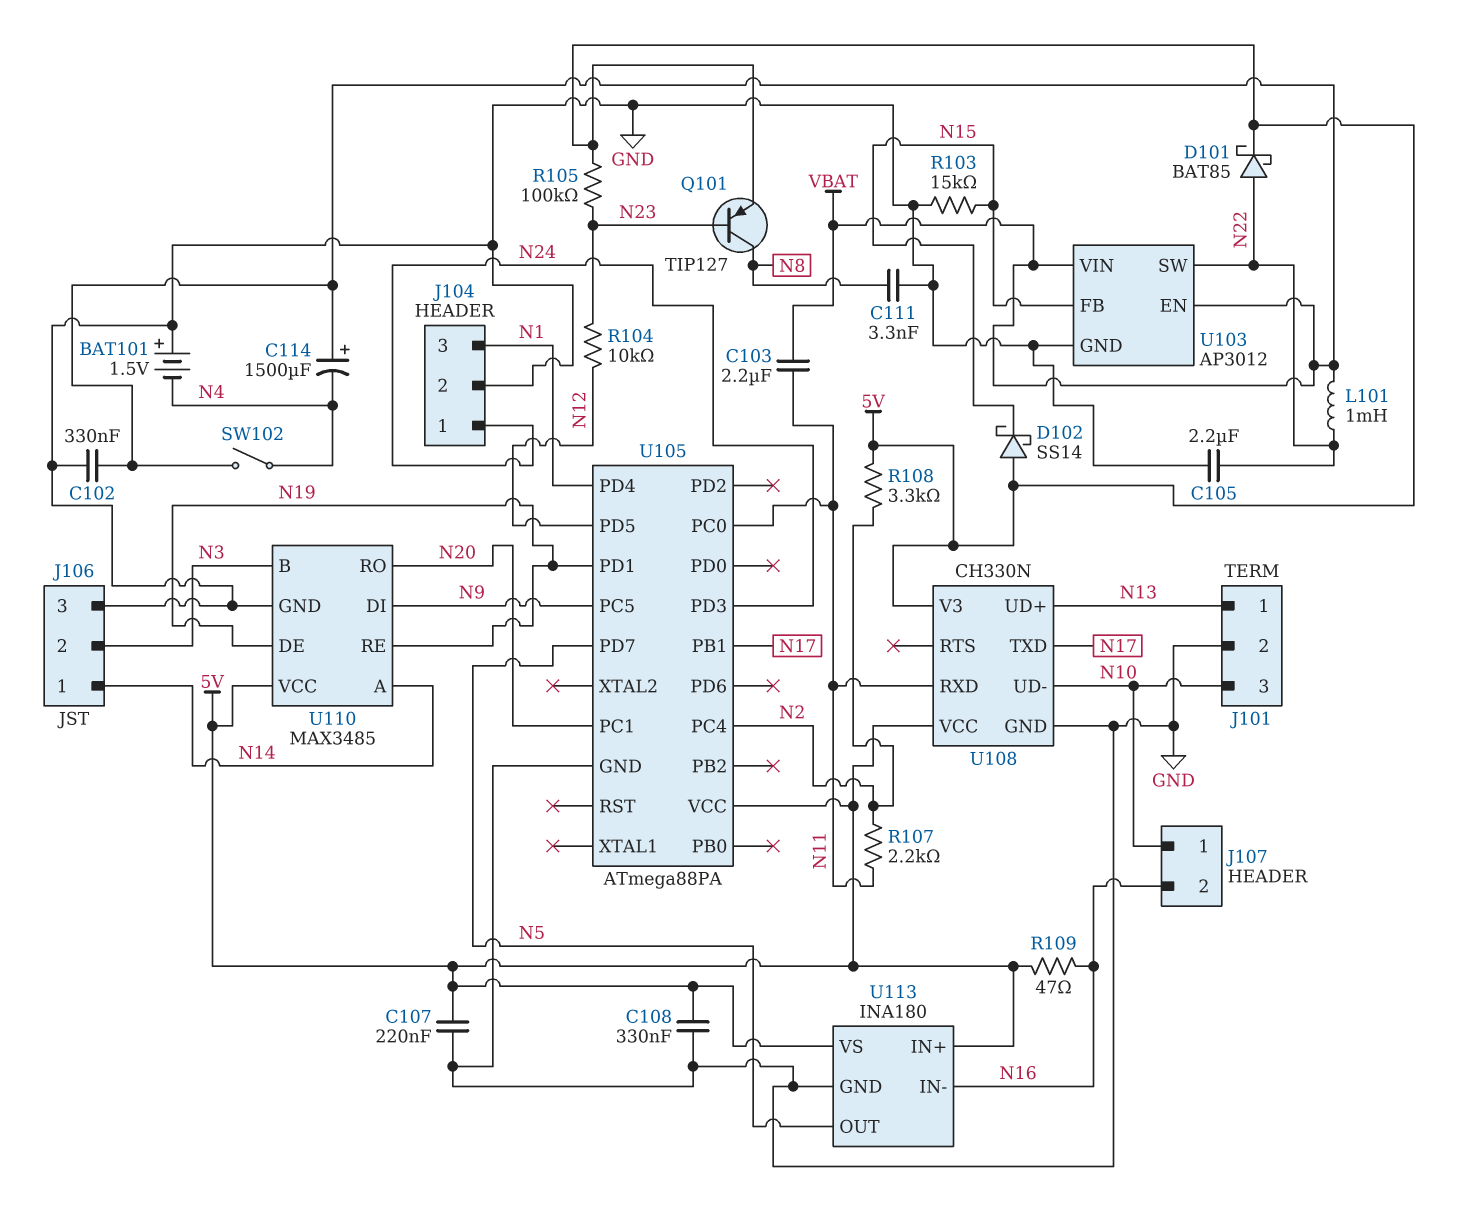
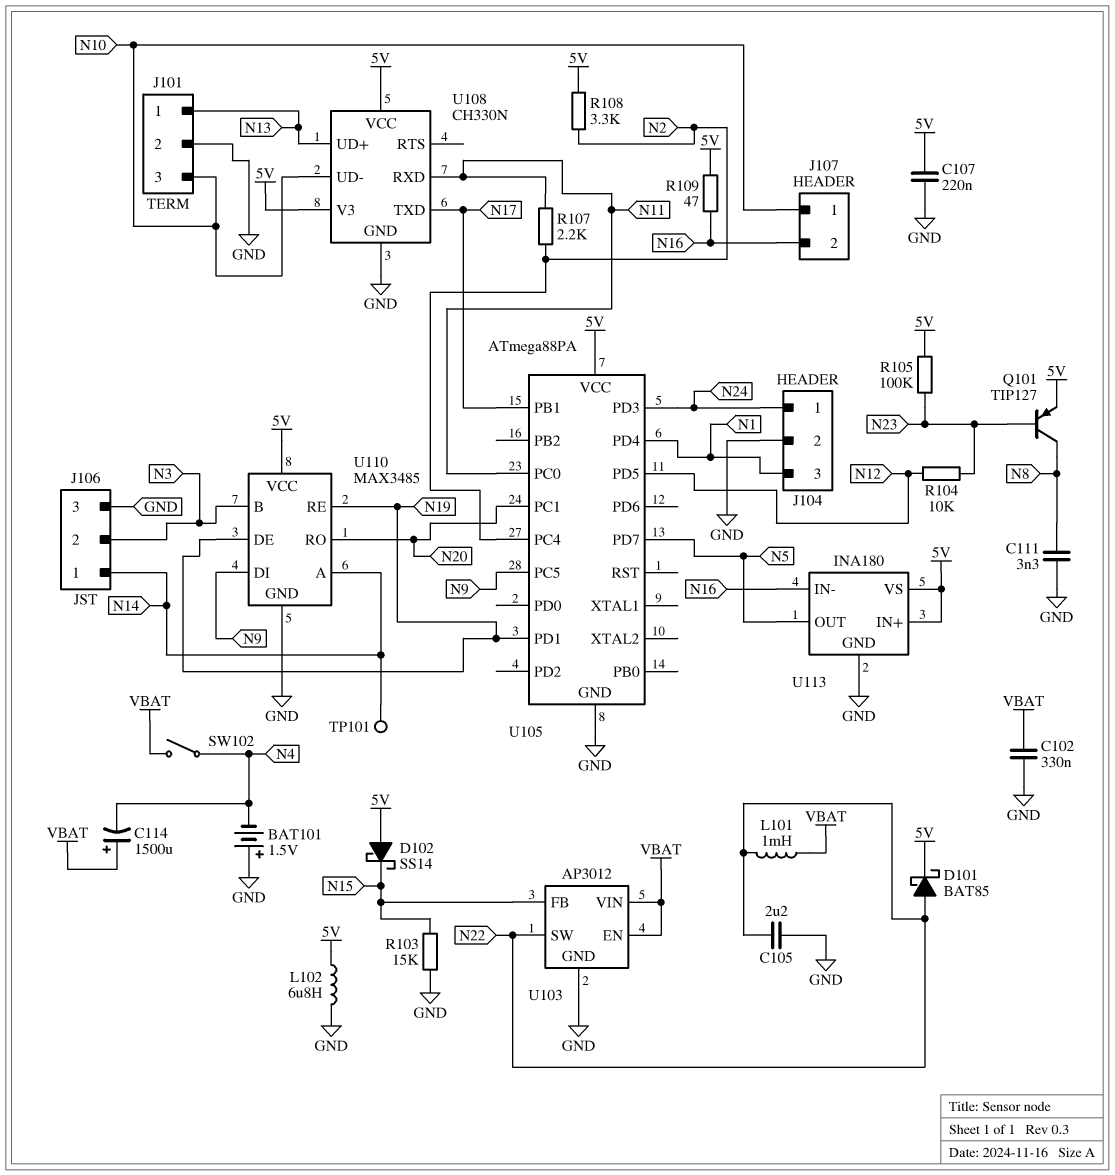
C103: 2.2uF (N11, VBAT) -> none
C108: 330nF (5V, GND) -> none
L102: none -> 6.8uH (5V, GND)
TP101: none -> test point (N14)

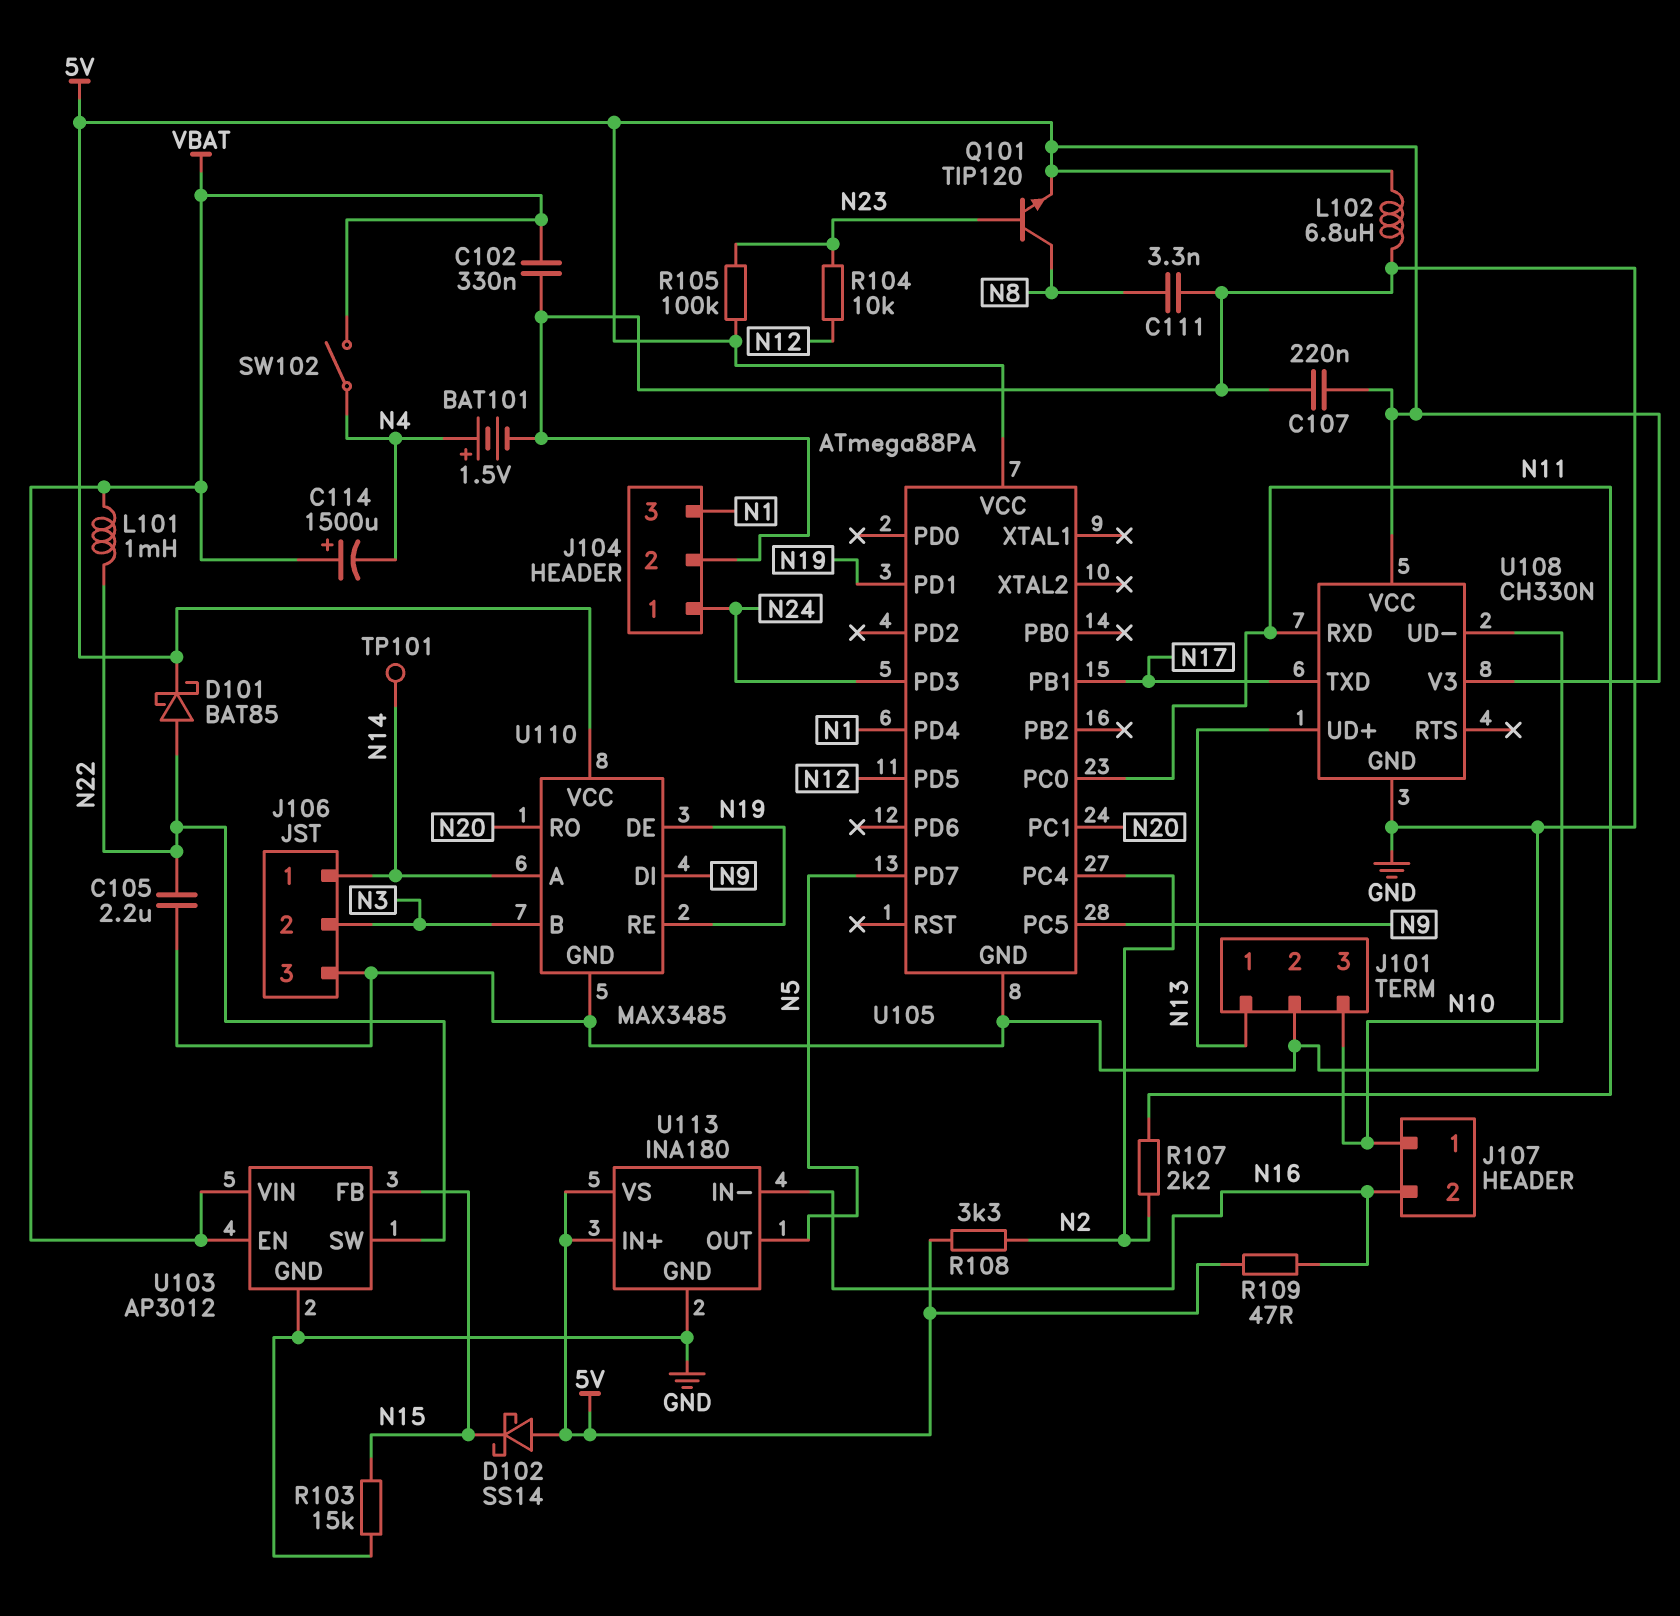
BAT101: 1.5V (plus GND, minus N4) -> 1.5V (plus N4, minus GND)
Q101: PNP TIP127 (B N23, C N8, E 5V) -> NPN TIP120 (B N23, C N8, E 5V)

